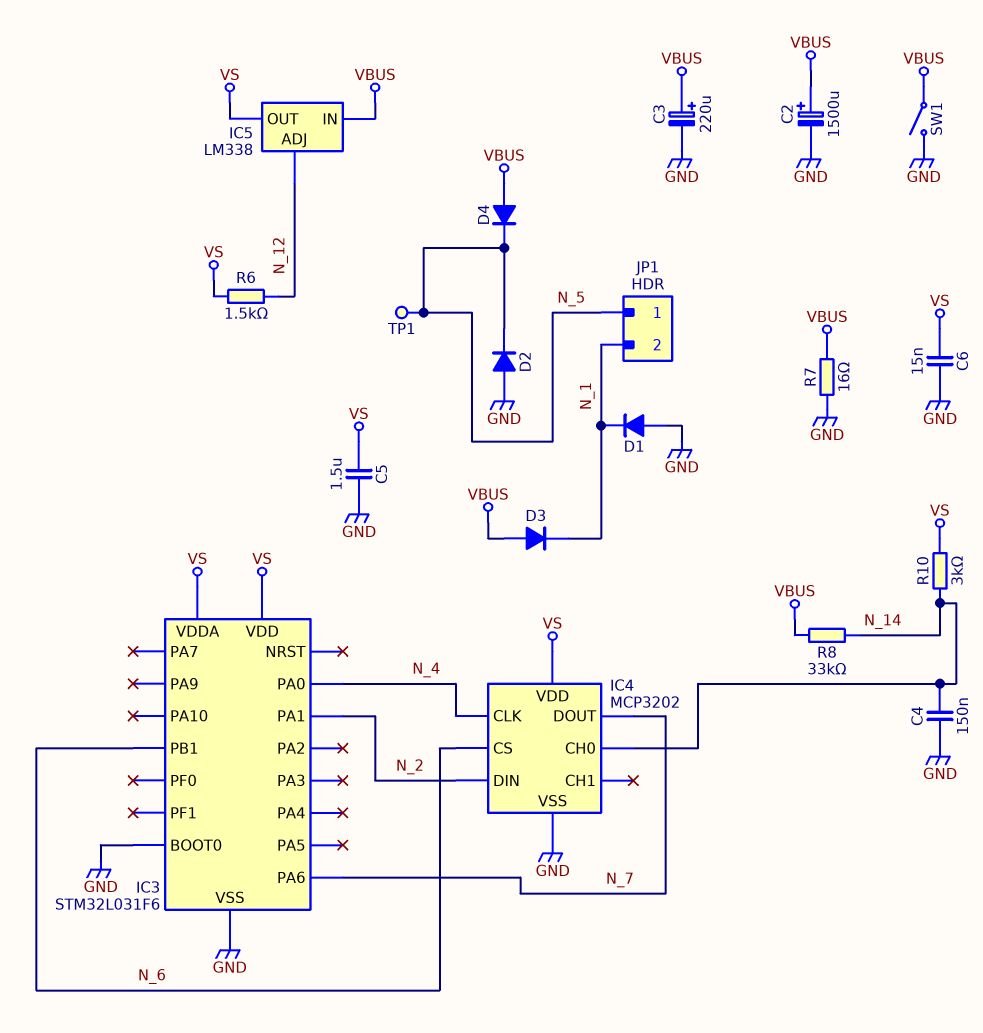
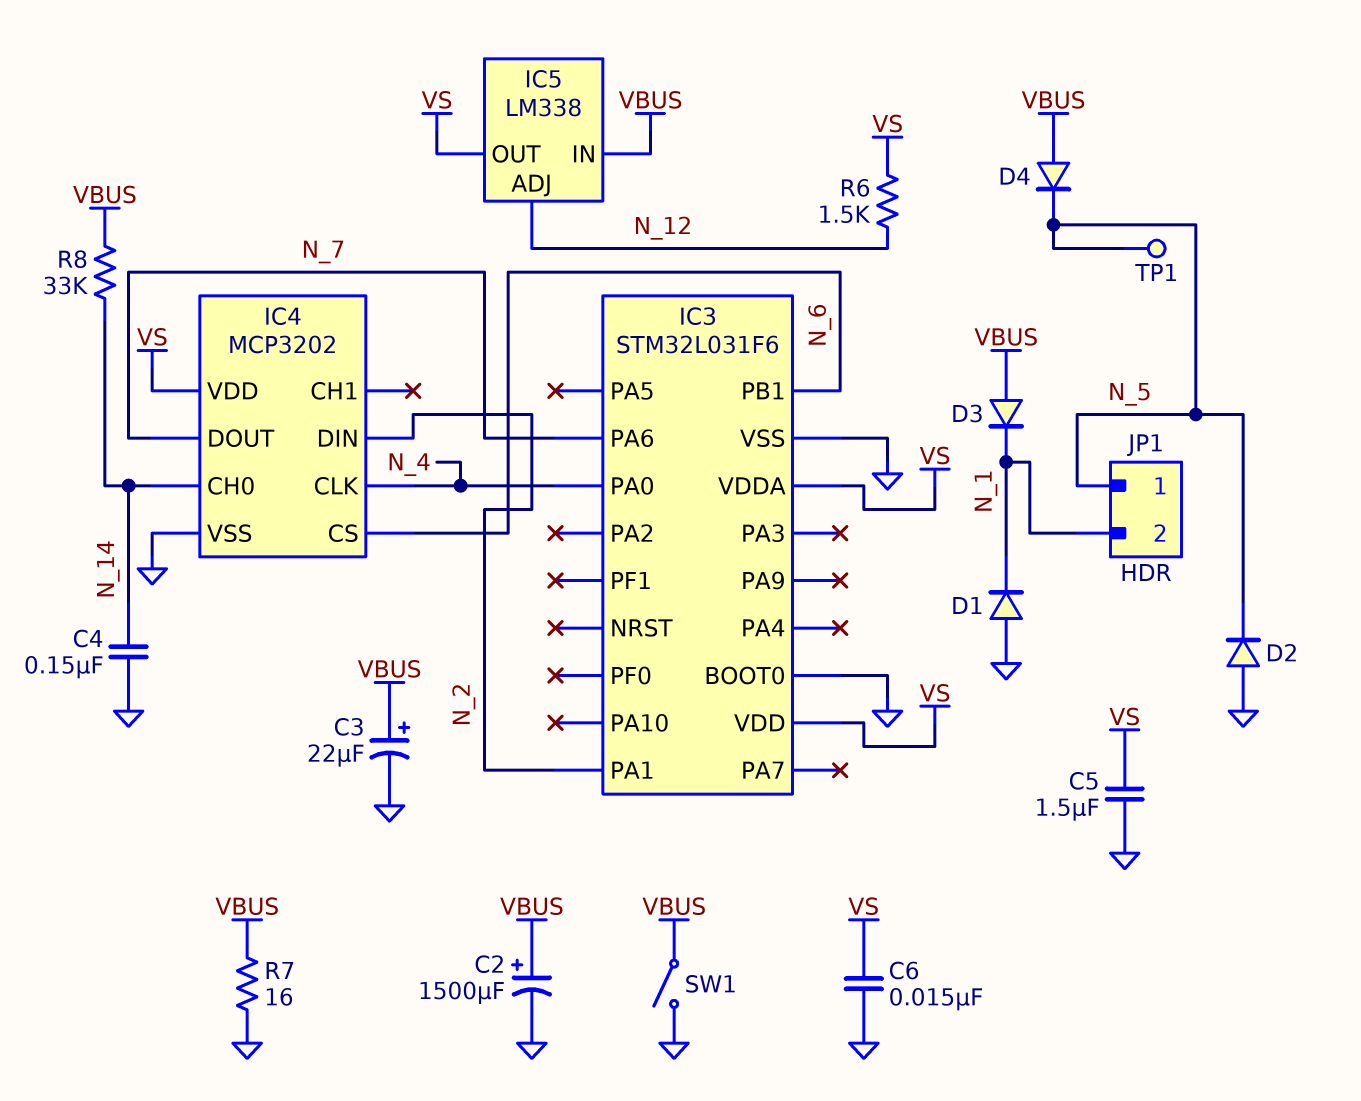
C3: 220uF (plus VBUS, minus GND) -> 22uF (plus VBUS, minus GND)
R10: 3k (N_14, VS) -> none

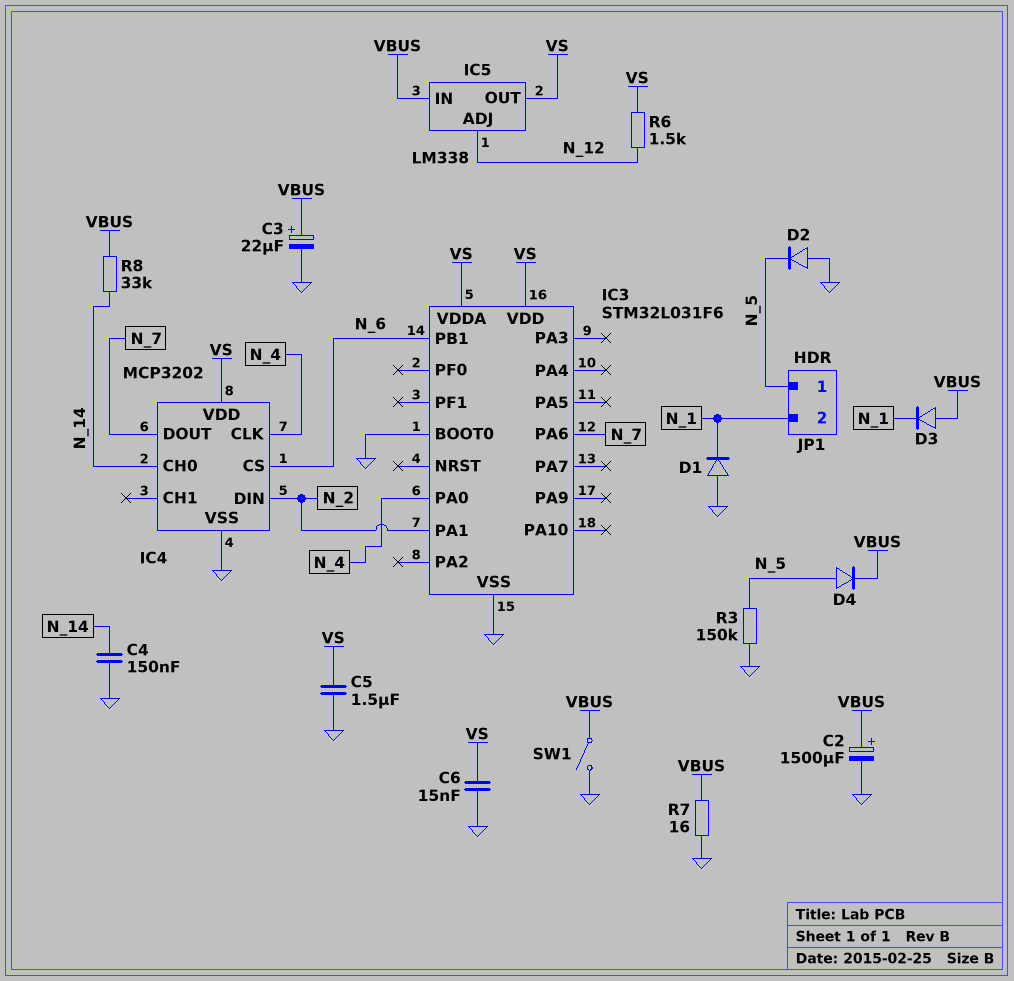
D4: diode (A VBUS, K N_5) -> diode (A N_5, K VBUS)
R3: none -> 150k (GND, N_5)
TP1: test point (N_5) -> none

